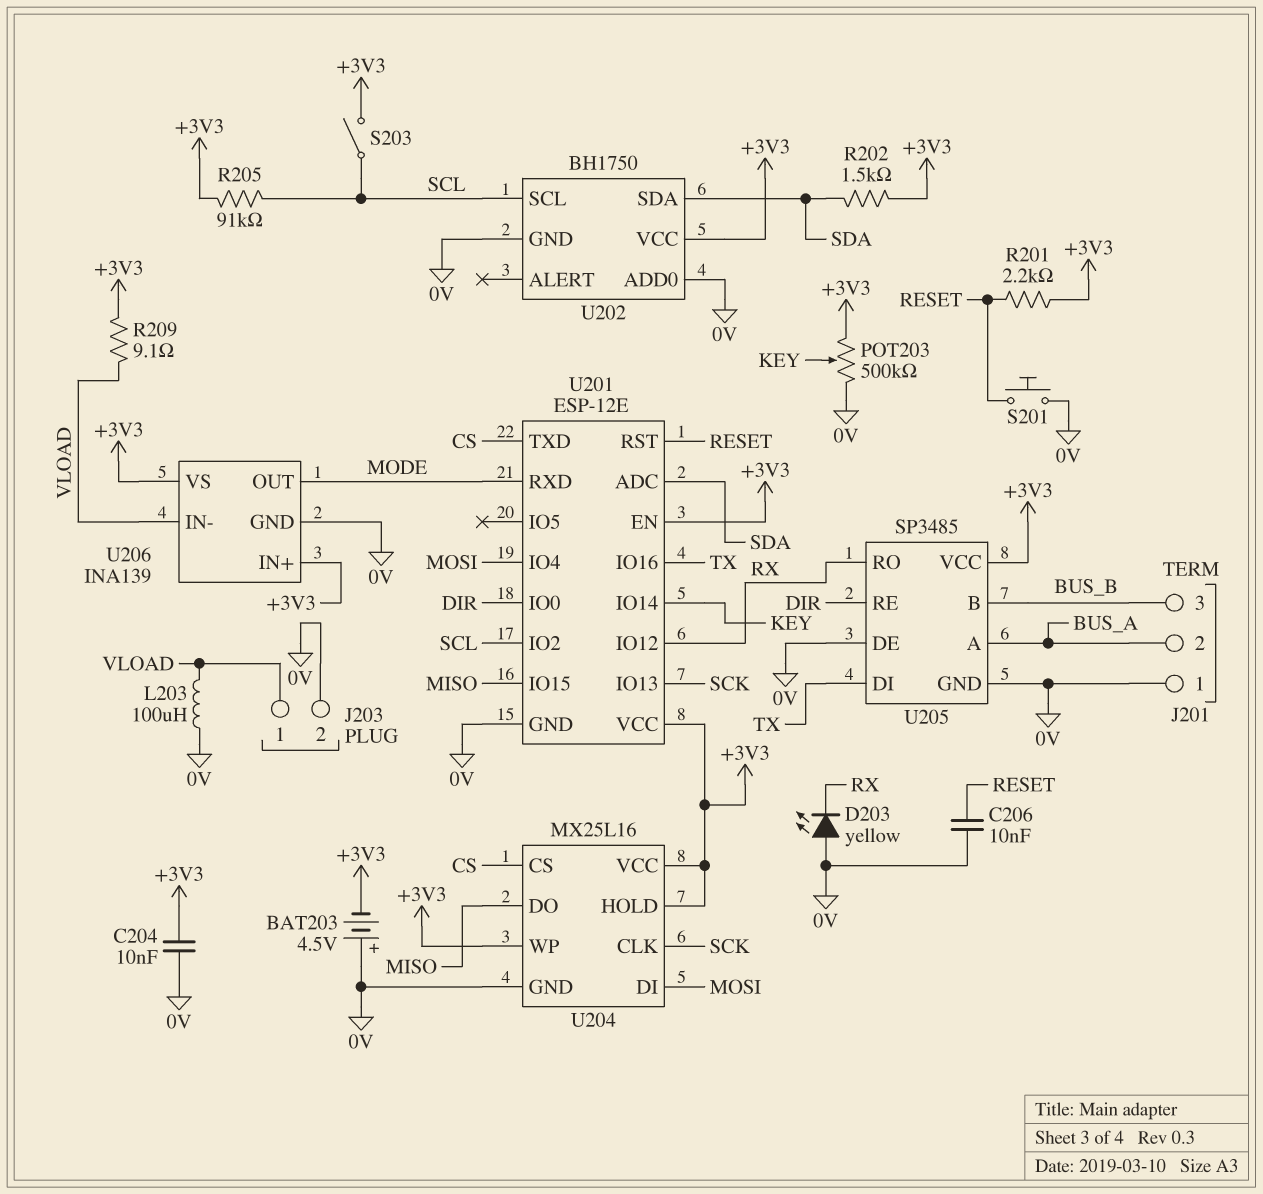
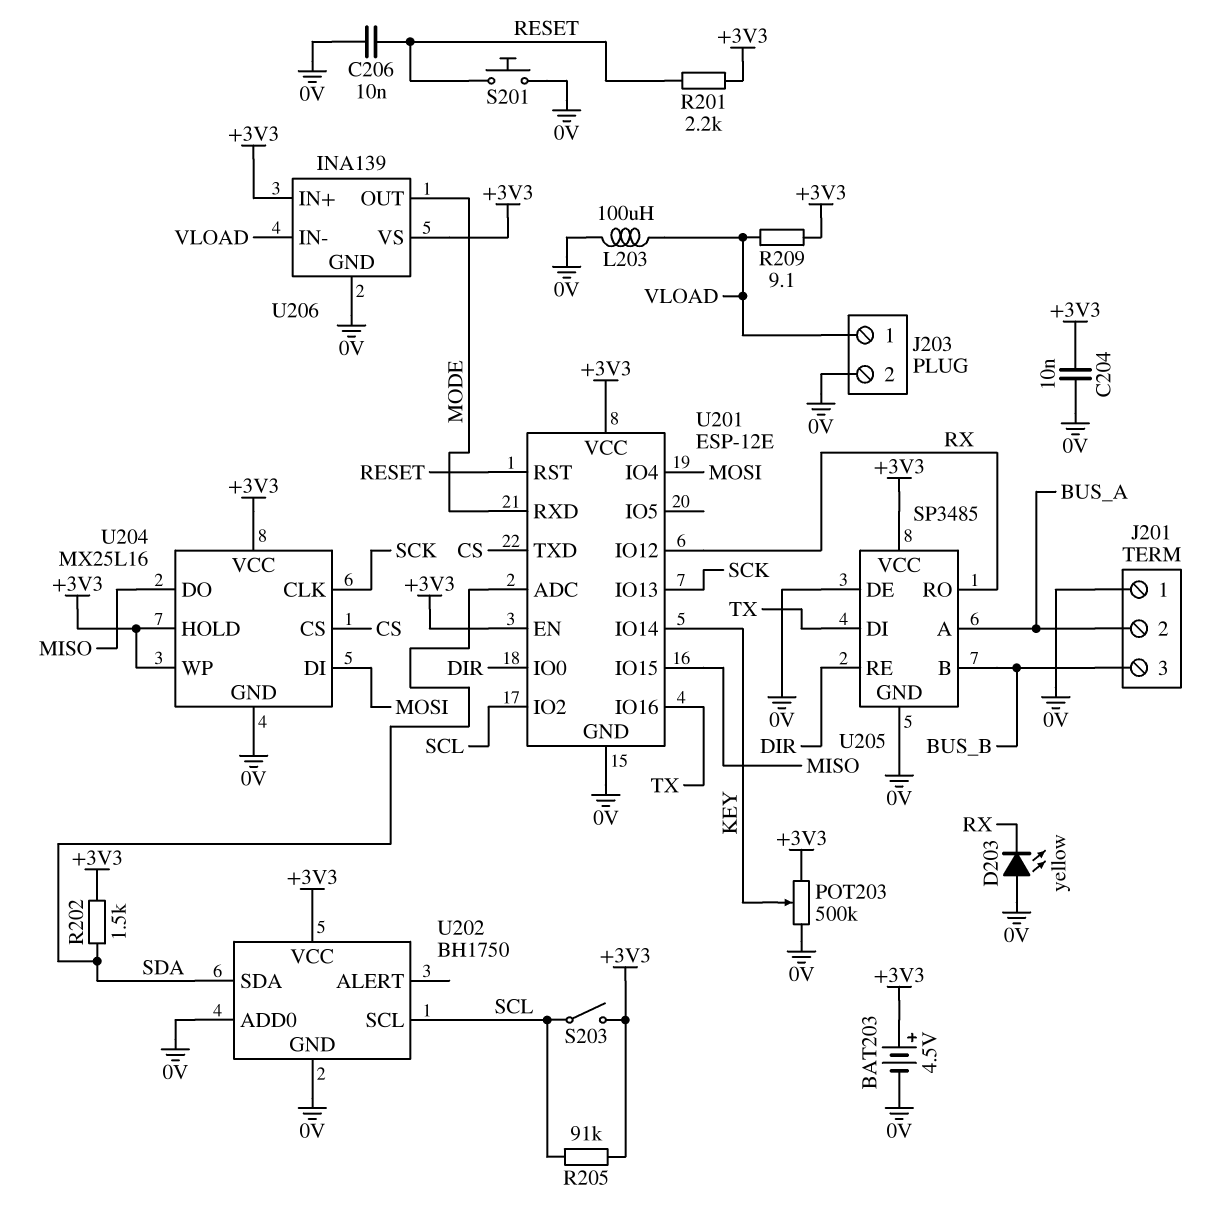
BAT203: 4.5V (plus 0V, minus +3V3) -> 4.5V (plus +3V3, minus 0V)

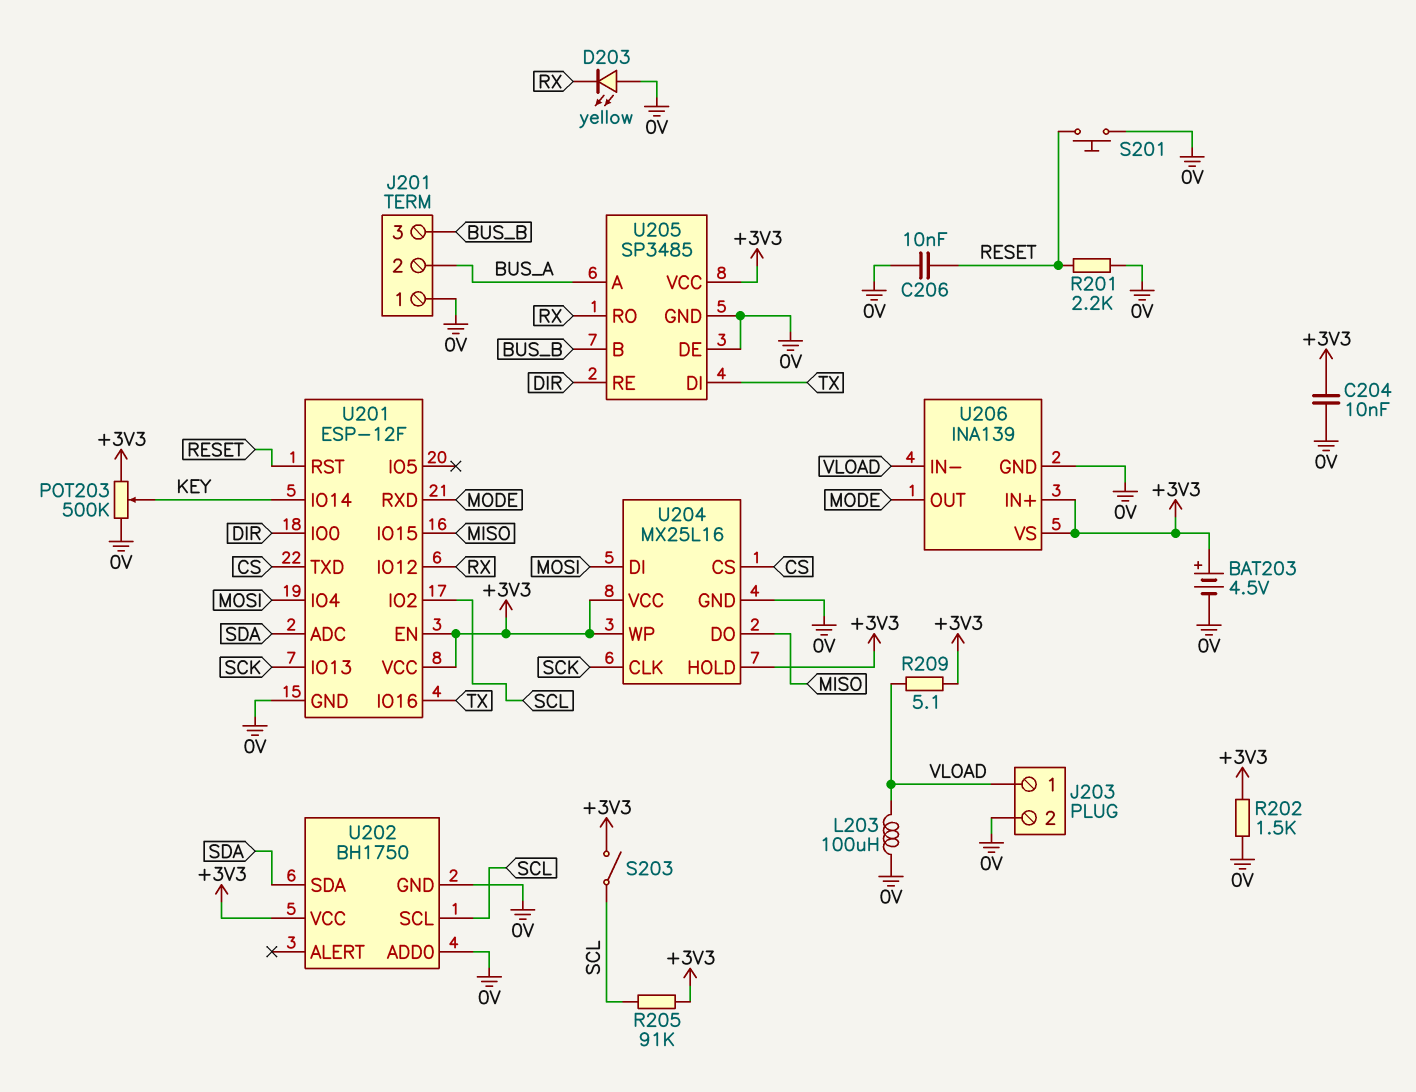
R201: 2.2k (+3V3, RESET) -> 2.2k (0V, RESET)
R202: 1.5k (+3V3, SDA) -> 1.5k (+3V3, 0V)
R209: 9.1 (+3V3, VLOAD) -> 5.1 (+3V3, VLOAD)
U201: ESP-12E -> ESP-12F

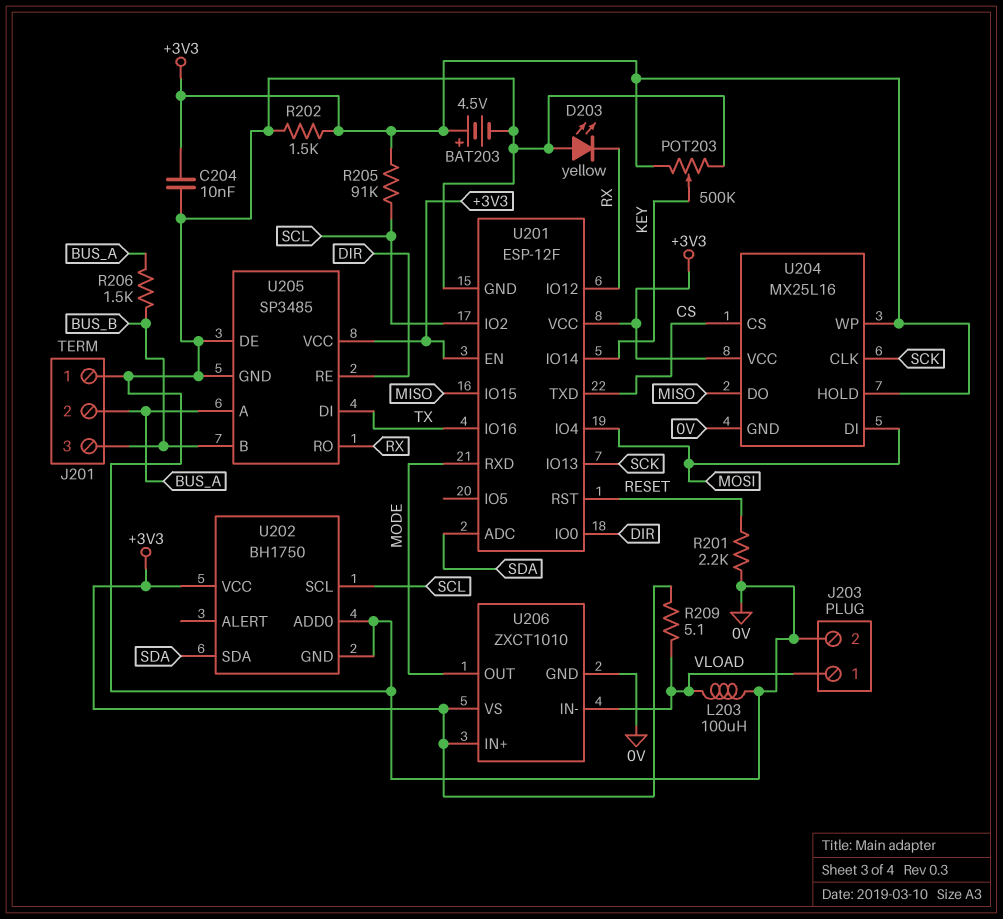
C206: 10nF (0V, RESET) -> none
R206: none -> 1.5k (BUS_A, BUS_B)
S201: button (0V, RESET) -> none
S203: switch (+3V3, SCL) -> none
U206: INA139 -> ZXCT1010

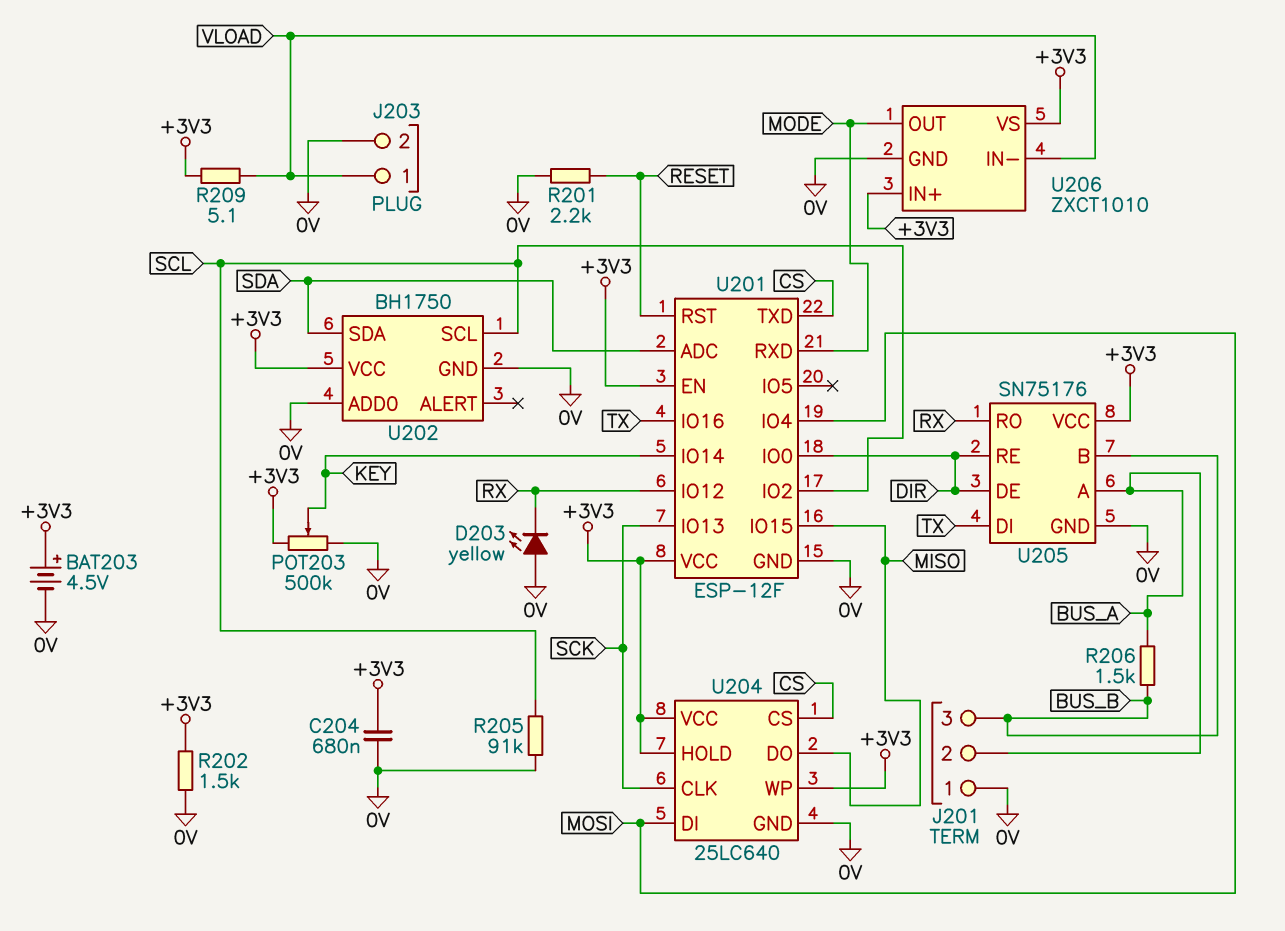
C204: 10nF (+3V3, 0V) -> 680nF (+3V3, 0V)
L203: 100uH (0V, VLOAD) -> none
R205: 91k (+3V3, SCL) -> 91k (0V, SCL)
U204: MX25L16 -> 25LC640
U205: SP3485 -> SN75176
U205 pin DE: 0V -> DIR

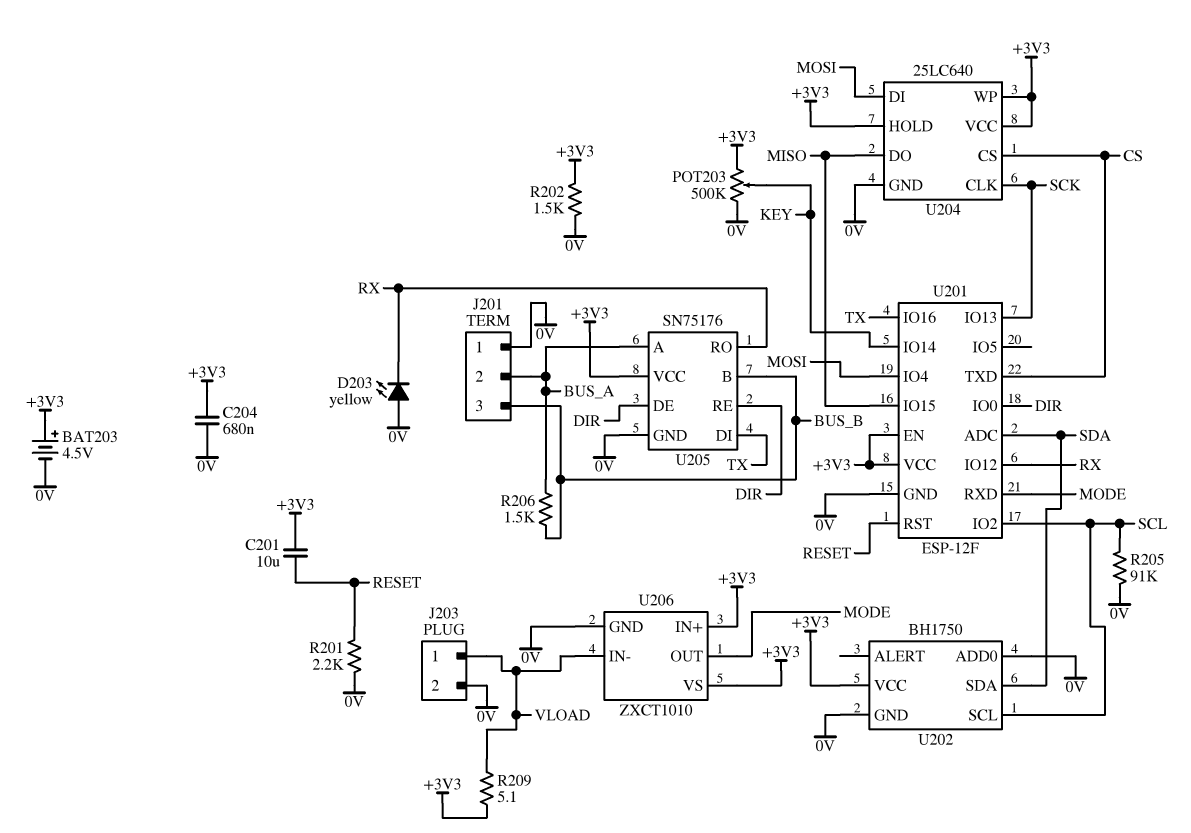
C201: none -> 10uF (+3V3, RESET)

